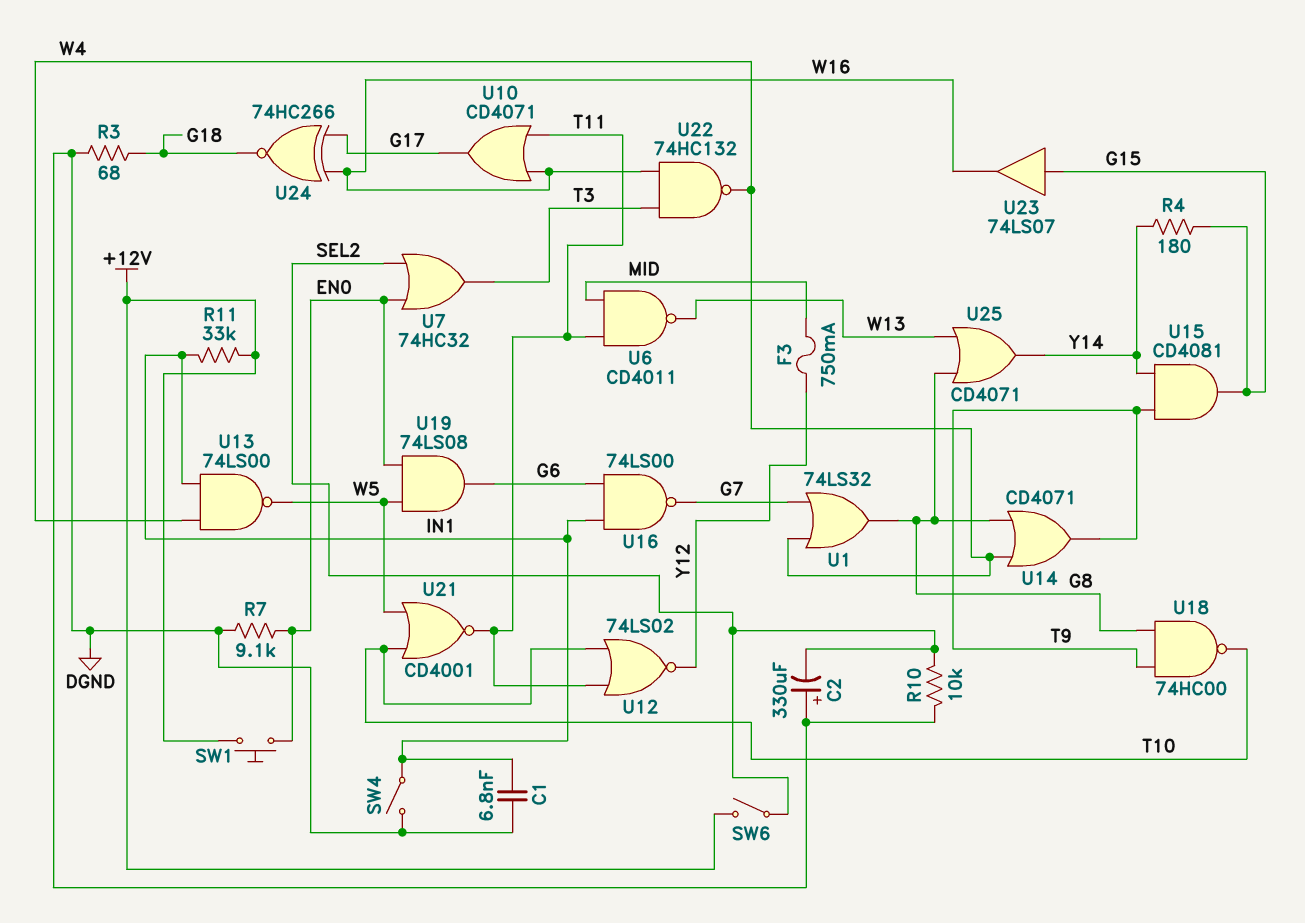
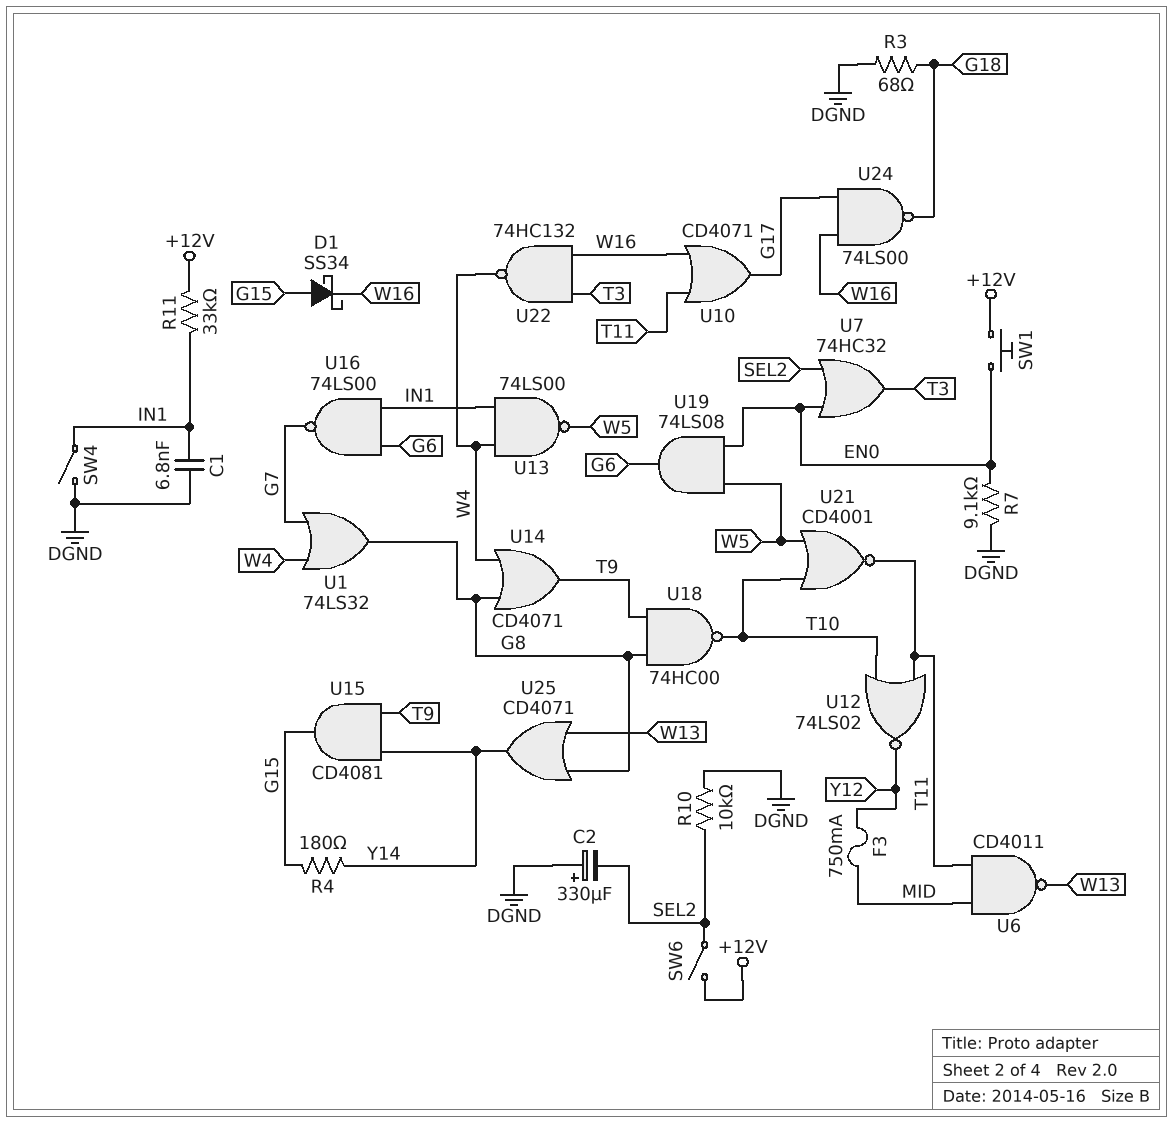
D1: none -> schottky SS34 (A G15, K W16)
U23: buffer 74LS07 (in G15, out W16) -> none
U24: XNOR 74HC266 (in G17, in W16, out G18) -> NAND 74LS00 (in G17, in W16, out G18)

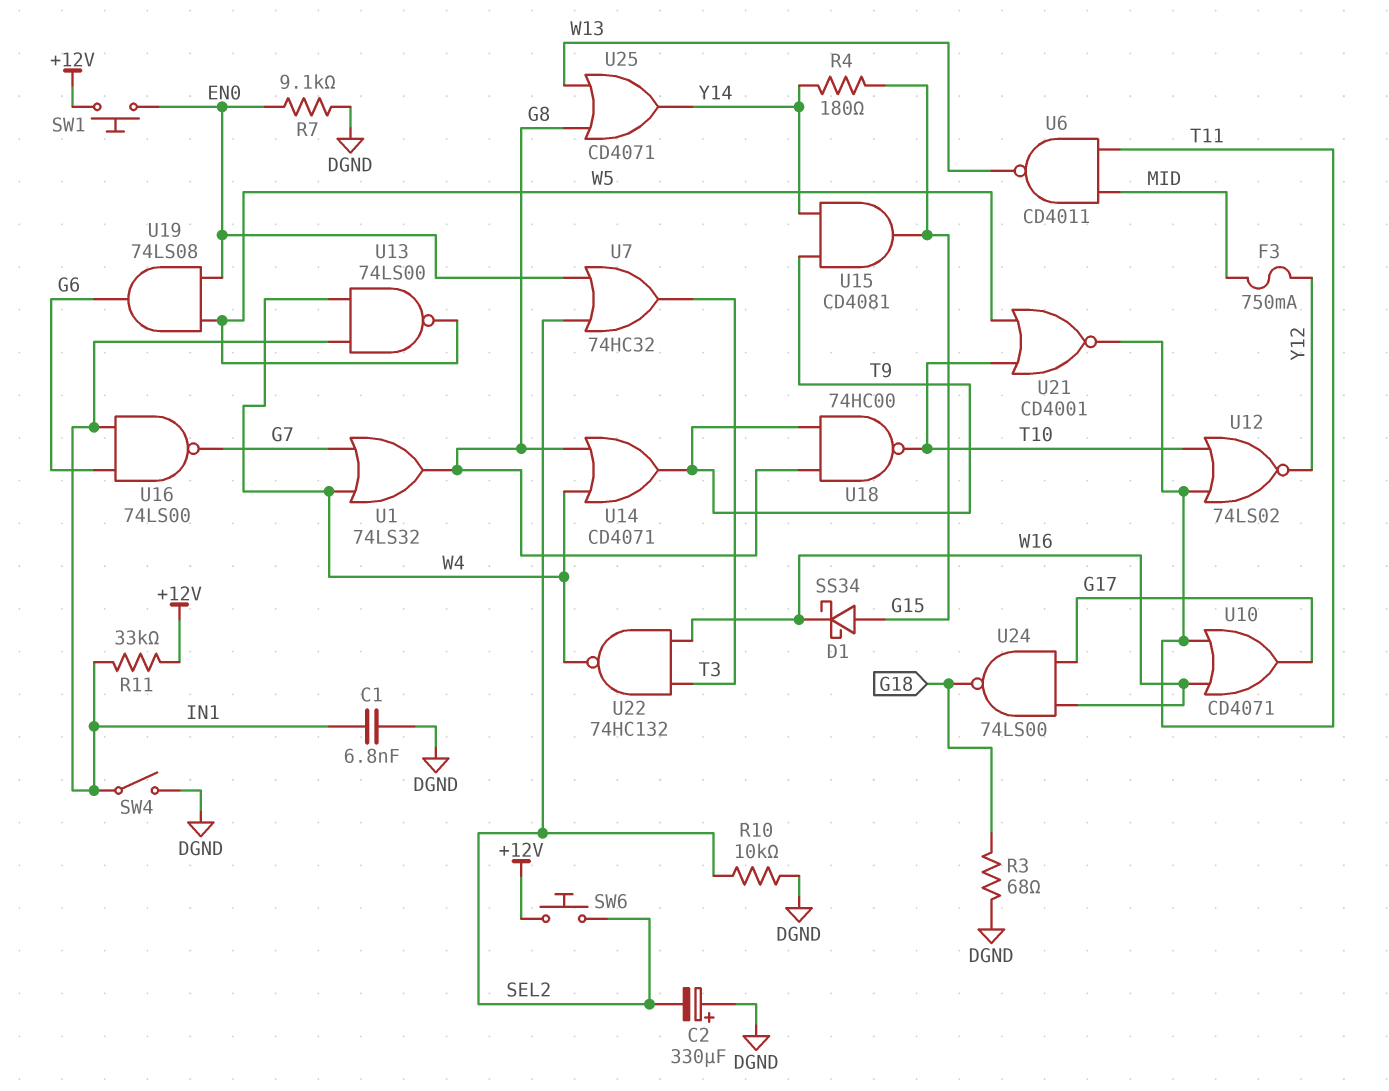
SW6: switch (+12V, SEL2) -> button (+12V, SEL2)

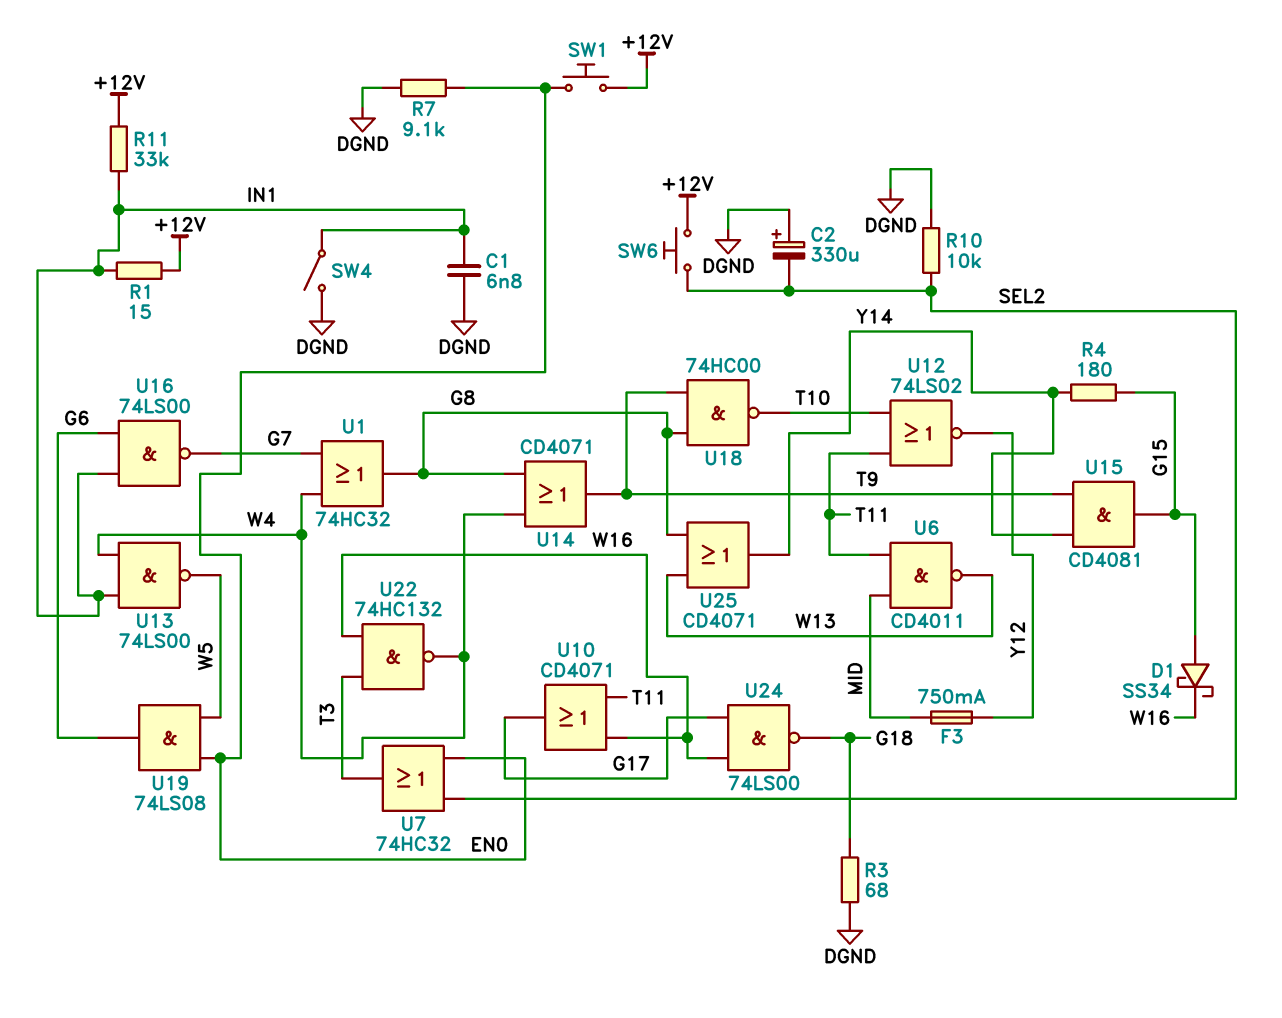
R1: none -> 15 (+12V, IN1)
U1: OR 74LS32 (in G7, in W4, out G8) -> OR 74HC32 (in G7, in W4, out G8)
U21: NOR CD4001 (in T10, in W5, out T11) -> none

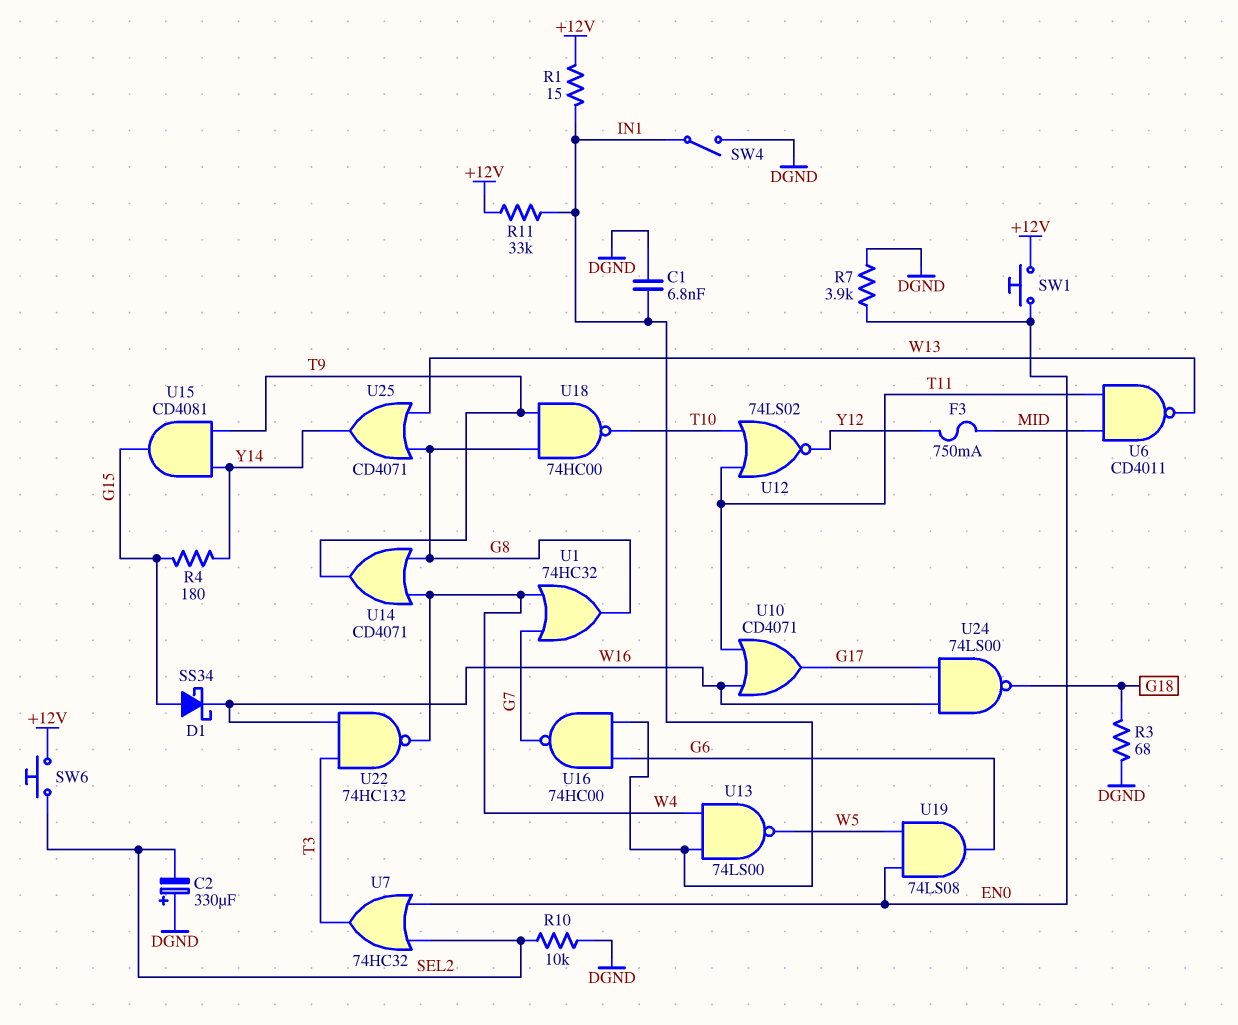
R7: 9.1k (DGND, EN0) -> 3.9k (DGND, EN0)
U16: NAND 74LS00 (in G6, in IN1, out G7) -> NAND 74HC00 (in G6, in IN1, out G7)

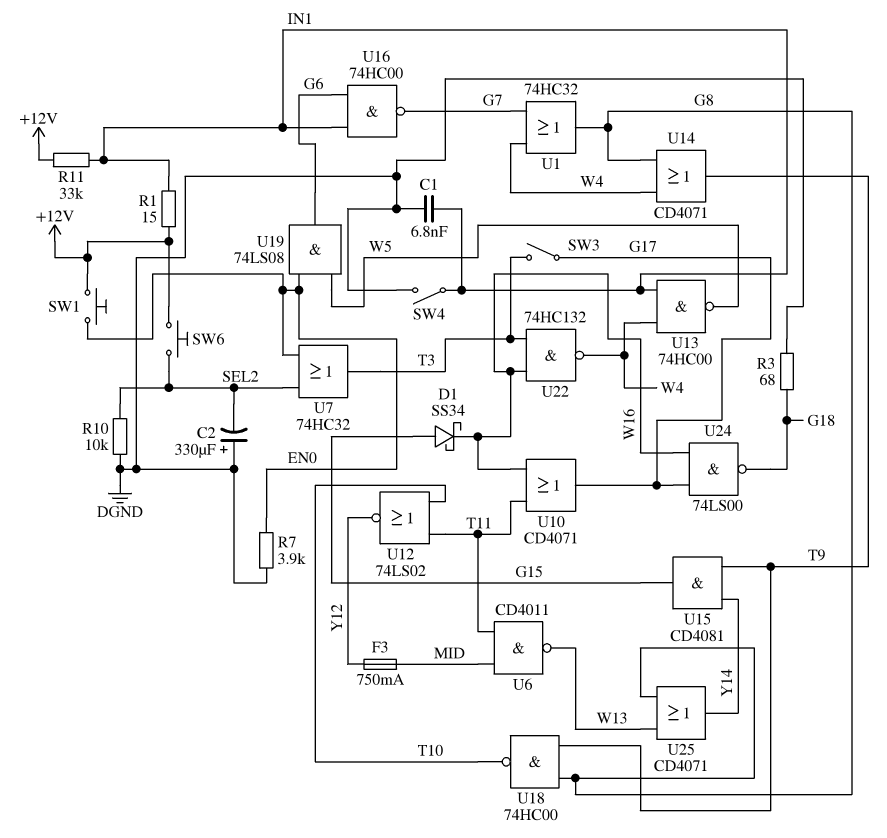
R4: 180 (G15, Y14) -> none
SW3: none -> switch (G17, T3)
U13: NAND 74LS00 (in IN1, in W4, out W5) -> NAND 74HC00 (in IN1, in W4, out W5)

